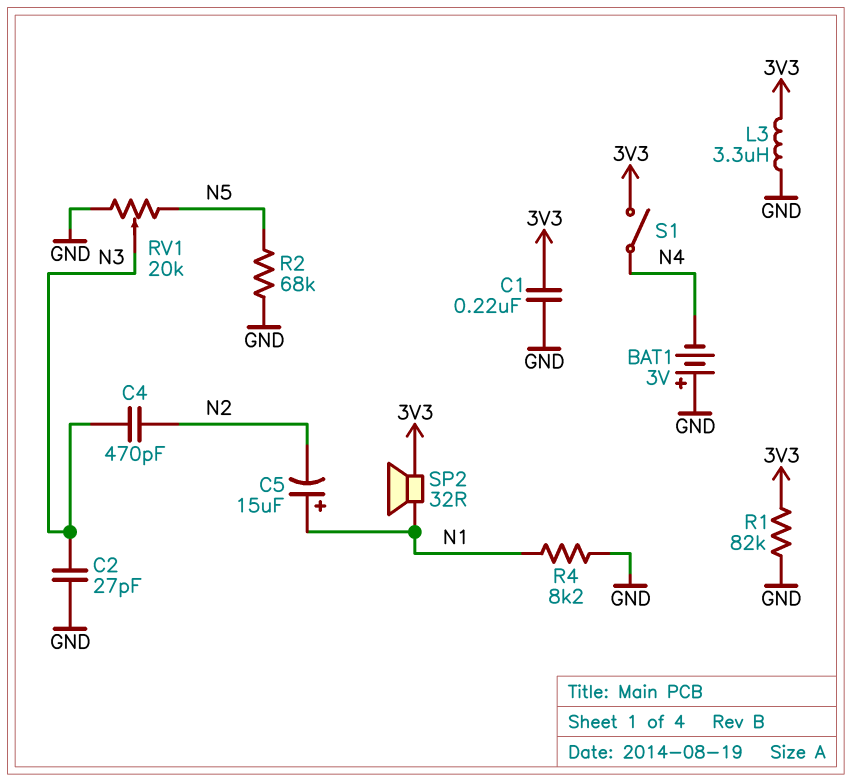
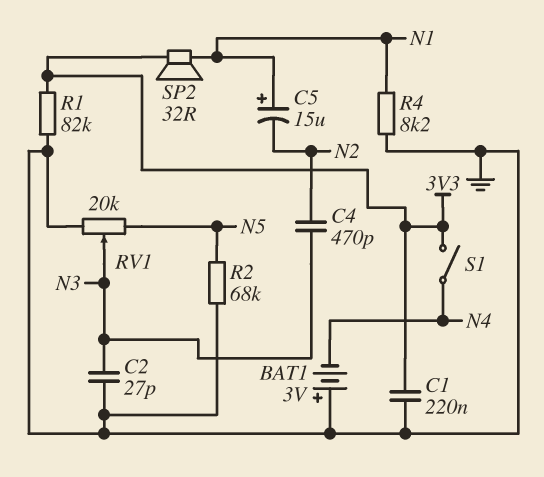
L3: 3.3uH (3V3, GND) -> none

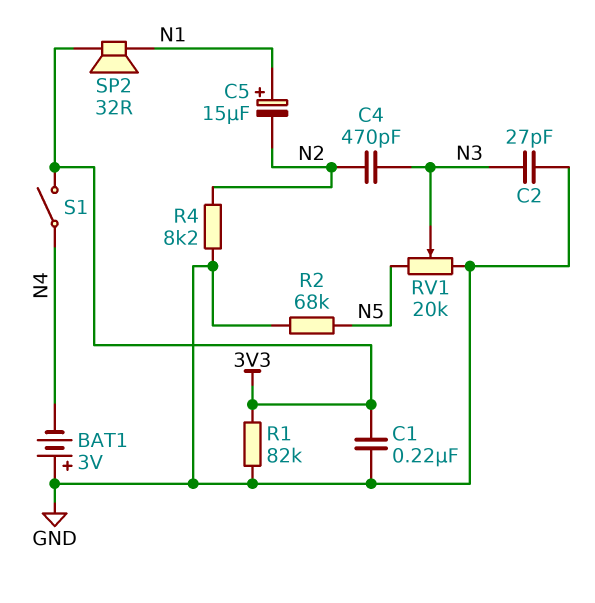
R4: 8.2k (GND, N1) -> 8.2k (GND, N2)

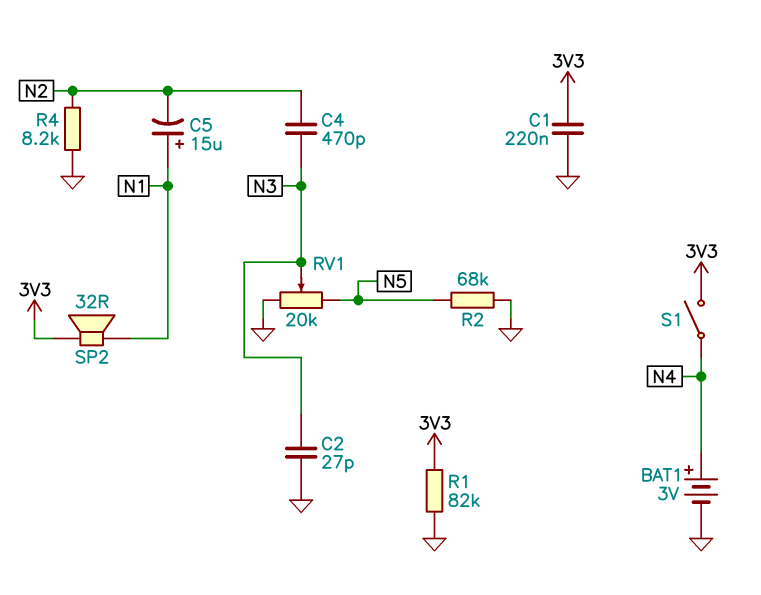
BAT1: 3V (plus GND, minus N4) -> 3V (plus N4, minus GND)

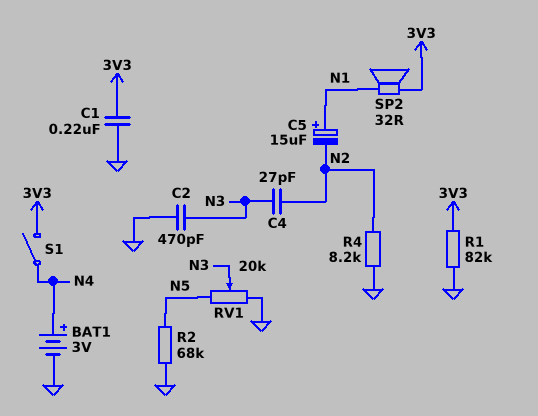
C2: 27pF (GND, N3) -> 470pF (GND, N3)
C4: 470pF (N2, N3) -> 27pF (N2, N3)

